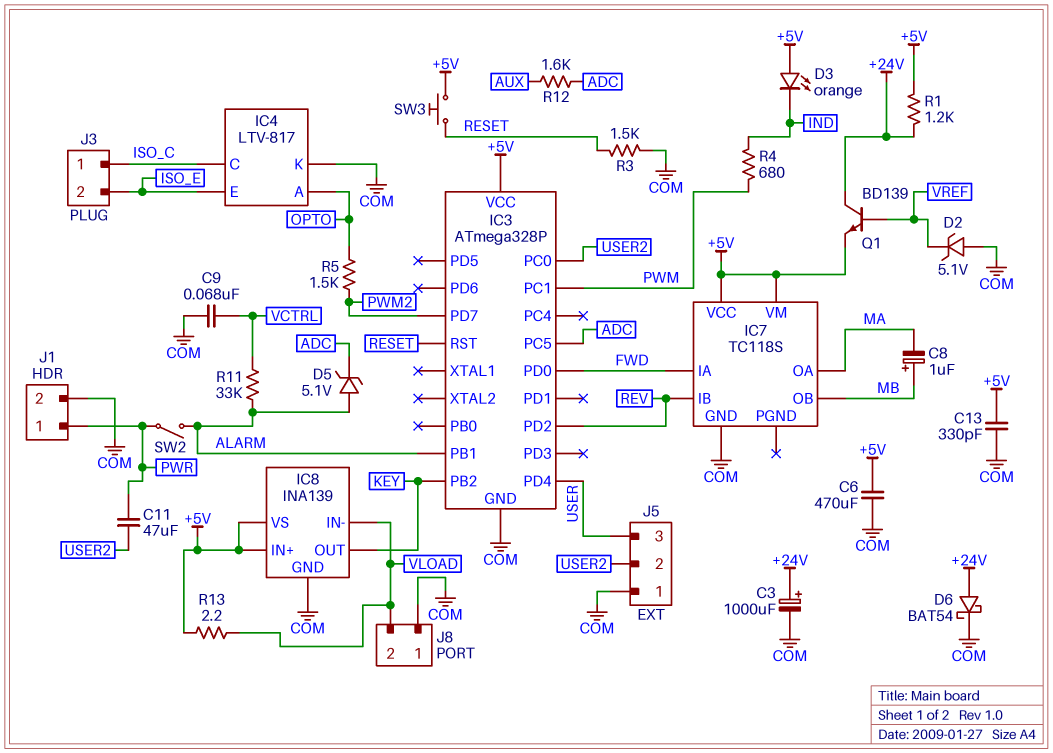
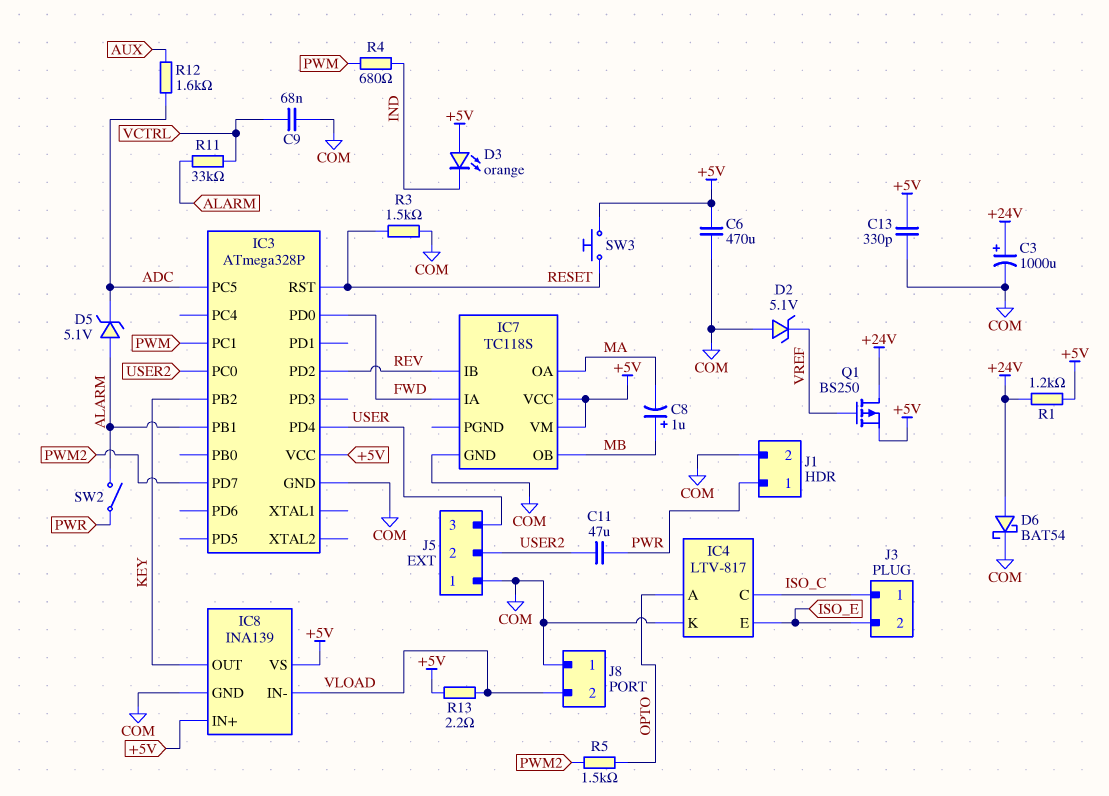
Q1: NPN BD139 (B VREF, C +24V, E +5V) -> PMOS BS250 (G VREF, D +24V, S +5V)

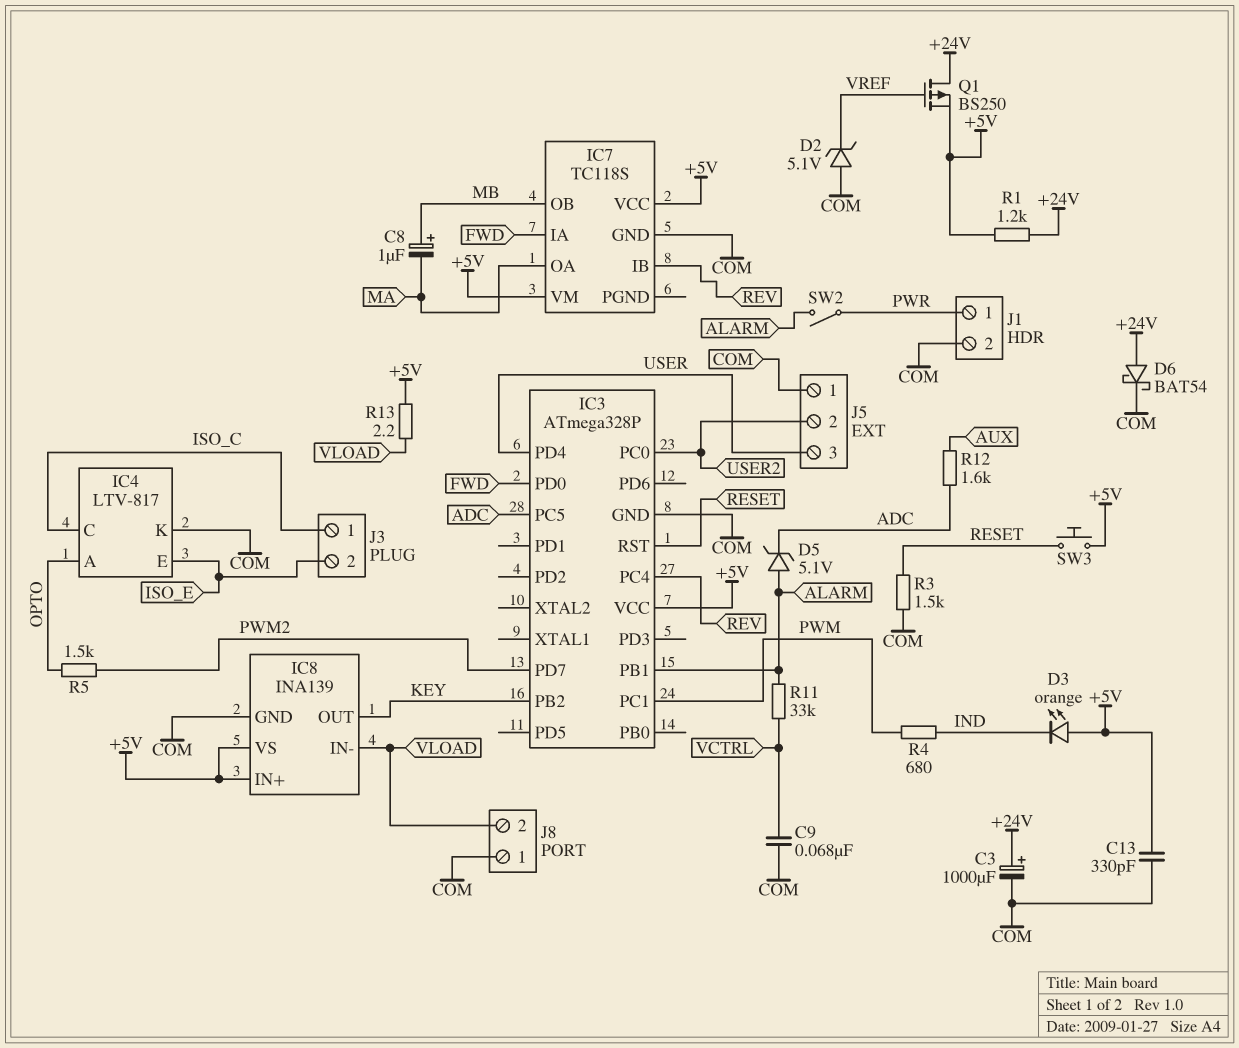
C6: 470uF (+5V, COM) -> none
C11: 47uF (PWR, USER2) -> none
IC3 pin PC4: none -> REV
IC3 pin PD2: REV -> none

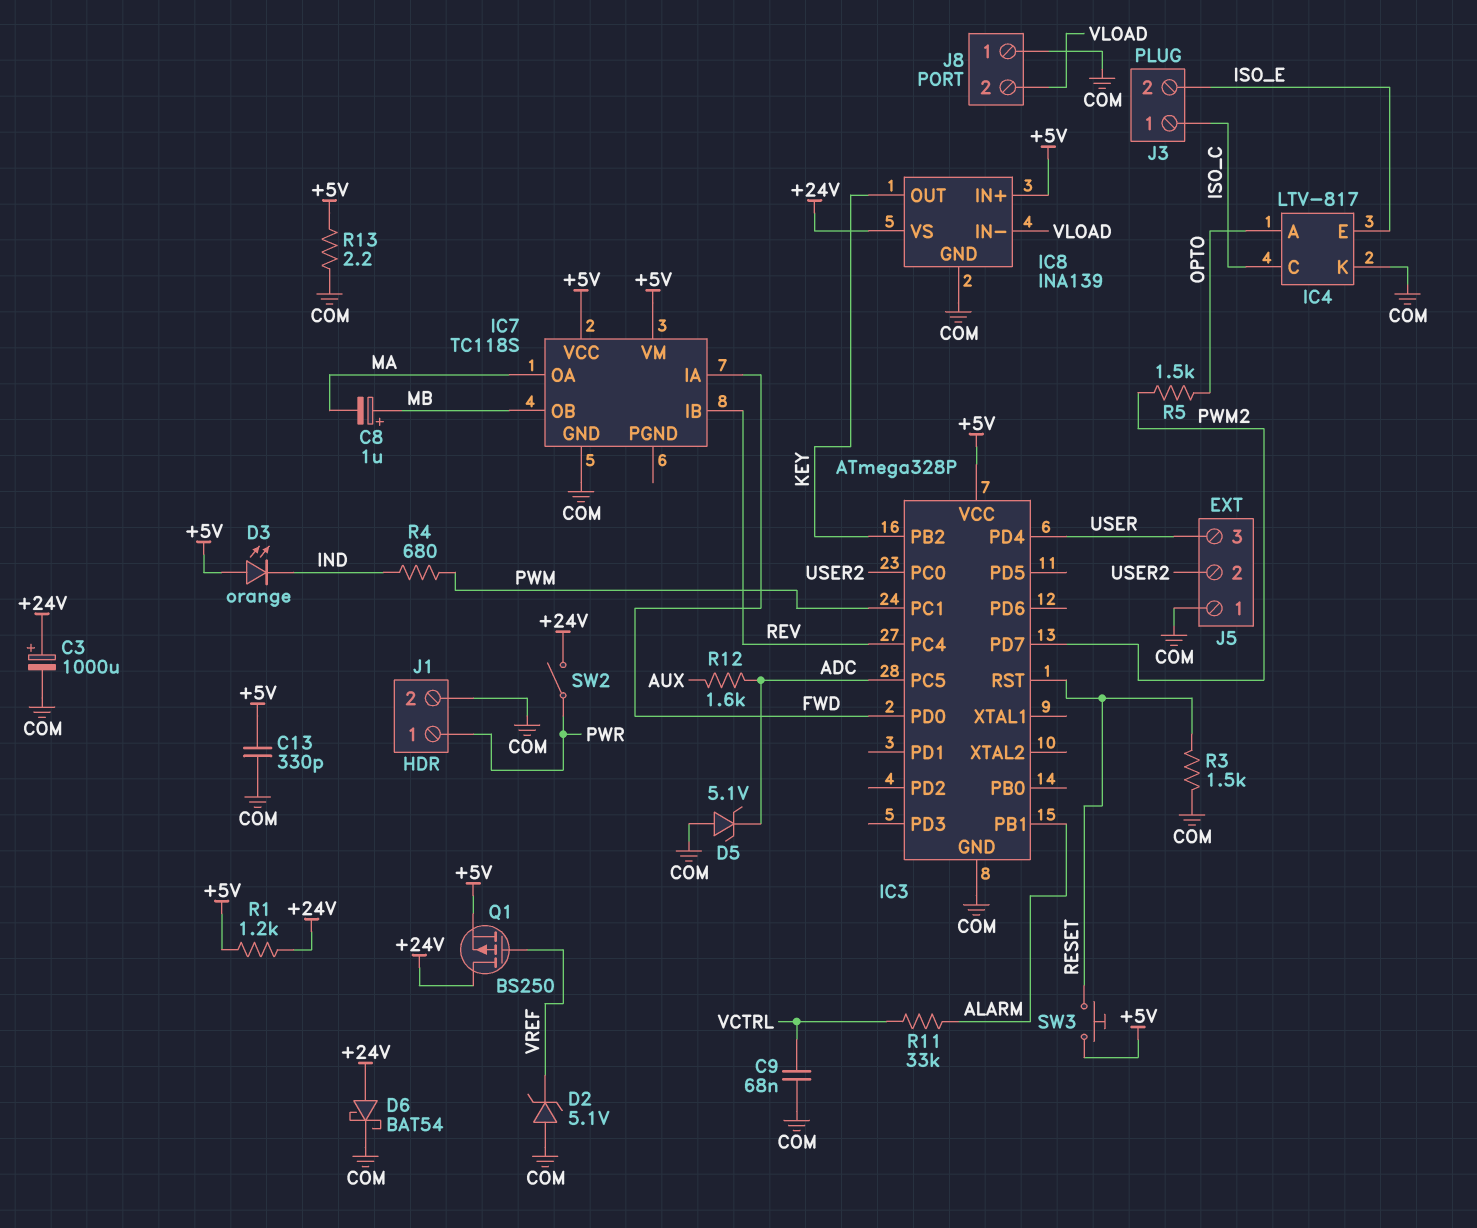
D5: zener 5.1V (A ALARM, K ADC) -> zener 5.1V (A COM, K ADC)
IC8 pin VS: +5V -> +24V
R13: 2.2 (+5V, VLOAD) -> 2.2 (+5V, COM)
SW2: switch (ALARM, PWR) -> switch (+24V, PWR)

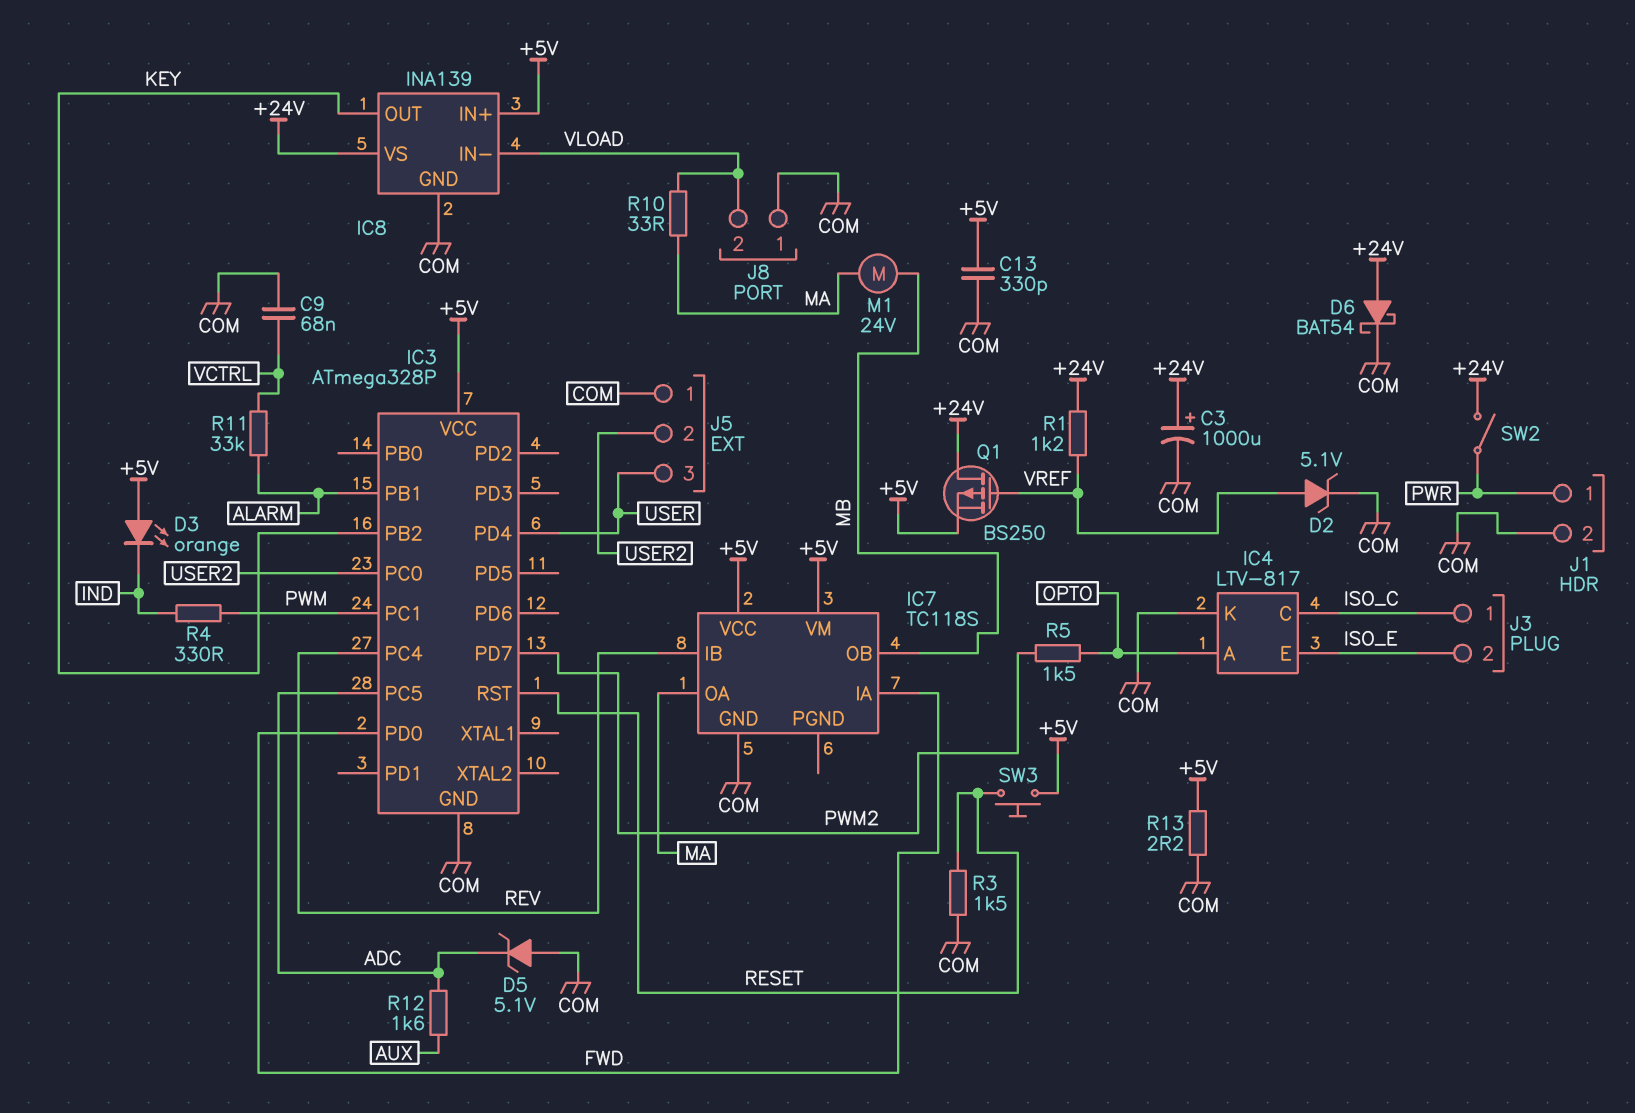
C8: 1uF (plus MB, minus MA) -> none
D2: zener 5.1V (A COM, K VREF) -> zener 5.1V (A VREF, K COM)
M1: none -> motor 24V (MA, MB)
R1: 1.2k (+5V, +24V) -> 1.2k (+24V, VREF)
R4: 680 (IND, PWM) -> 330 (IND, PWM)
R10: none -> 33 (MA, VLOAD)

